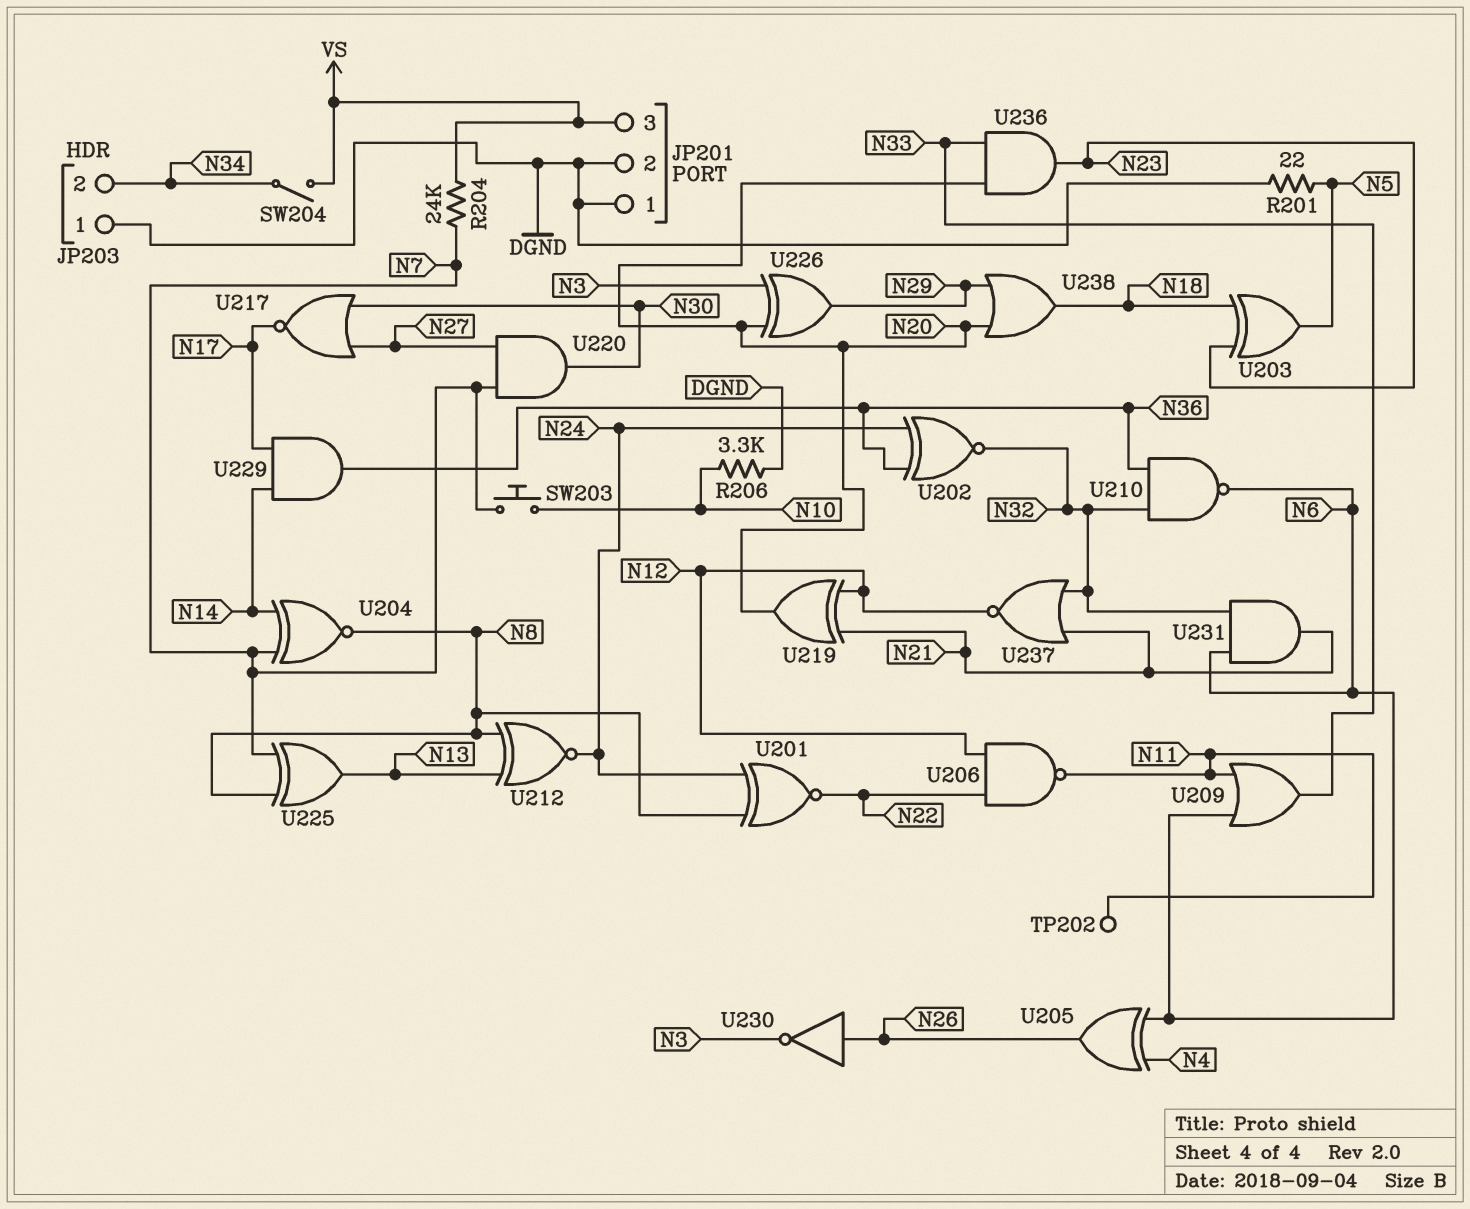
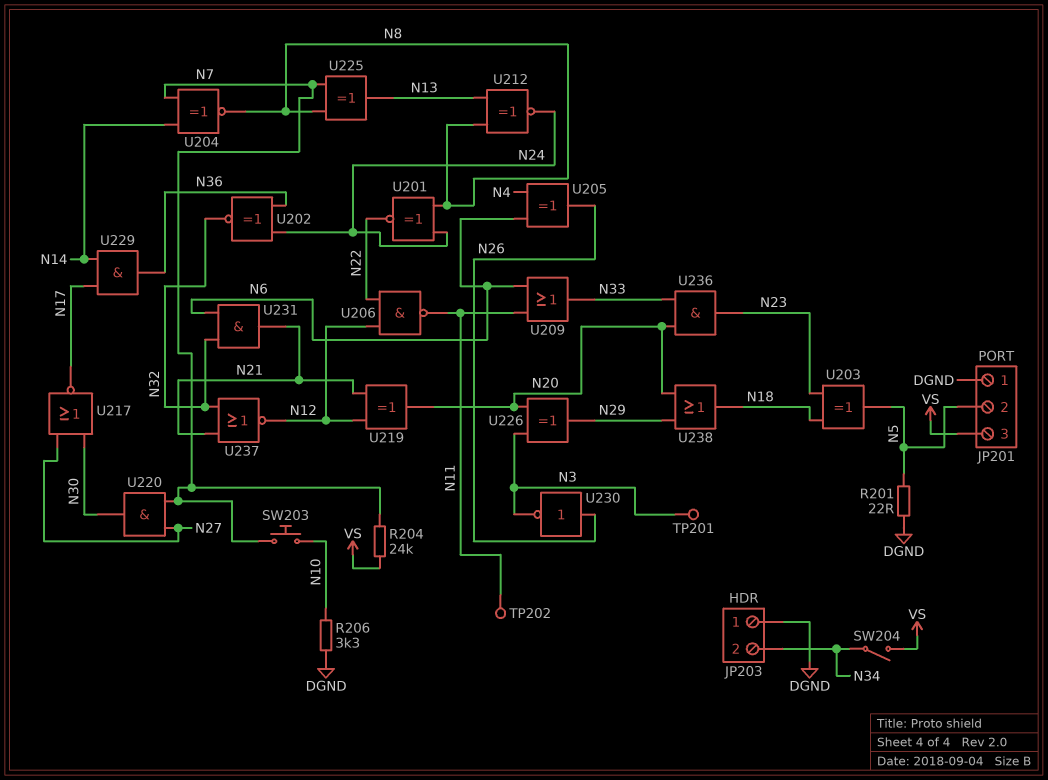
JP201 pin 2: DGND -> N5
TP201: none -> test point (N3)
U210: NAND (in N32, in N36, out N6) -> none

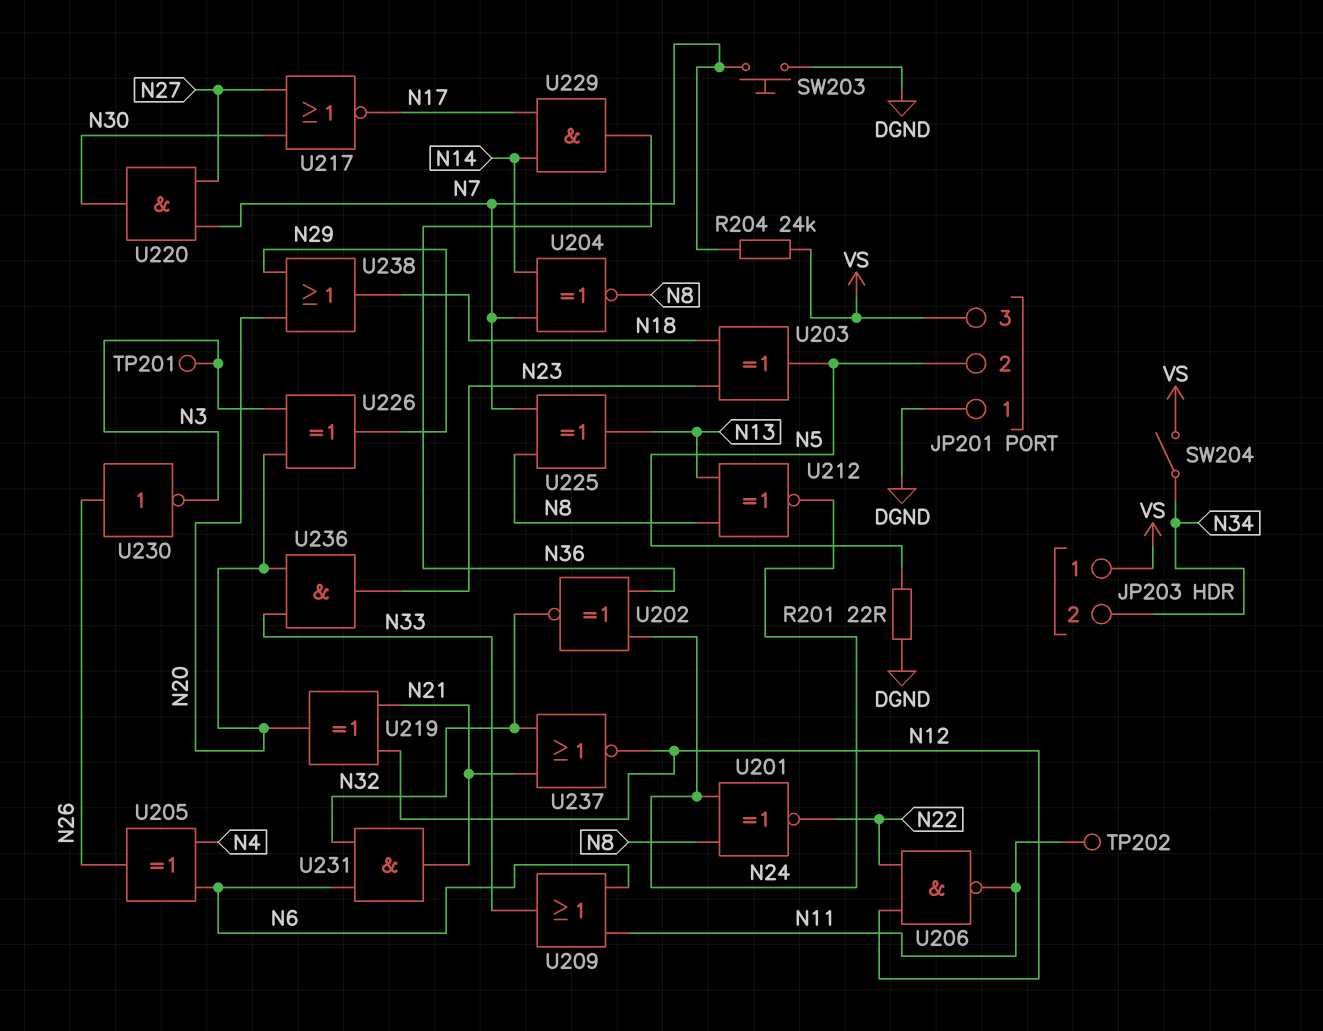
JP203 pin 1: DGND -> VS
R206: 3.3k (DGND, N10) -> none
SW203: button (N7, N10) -> button (DGND, N7)

